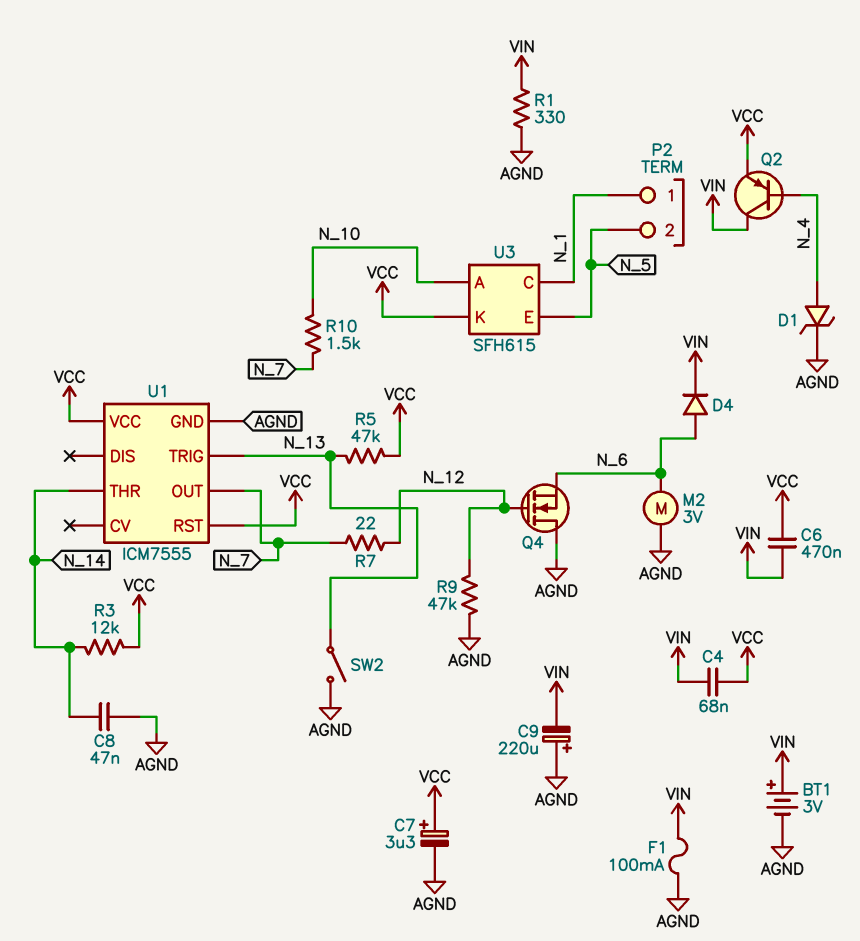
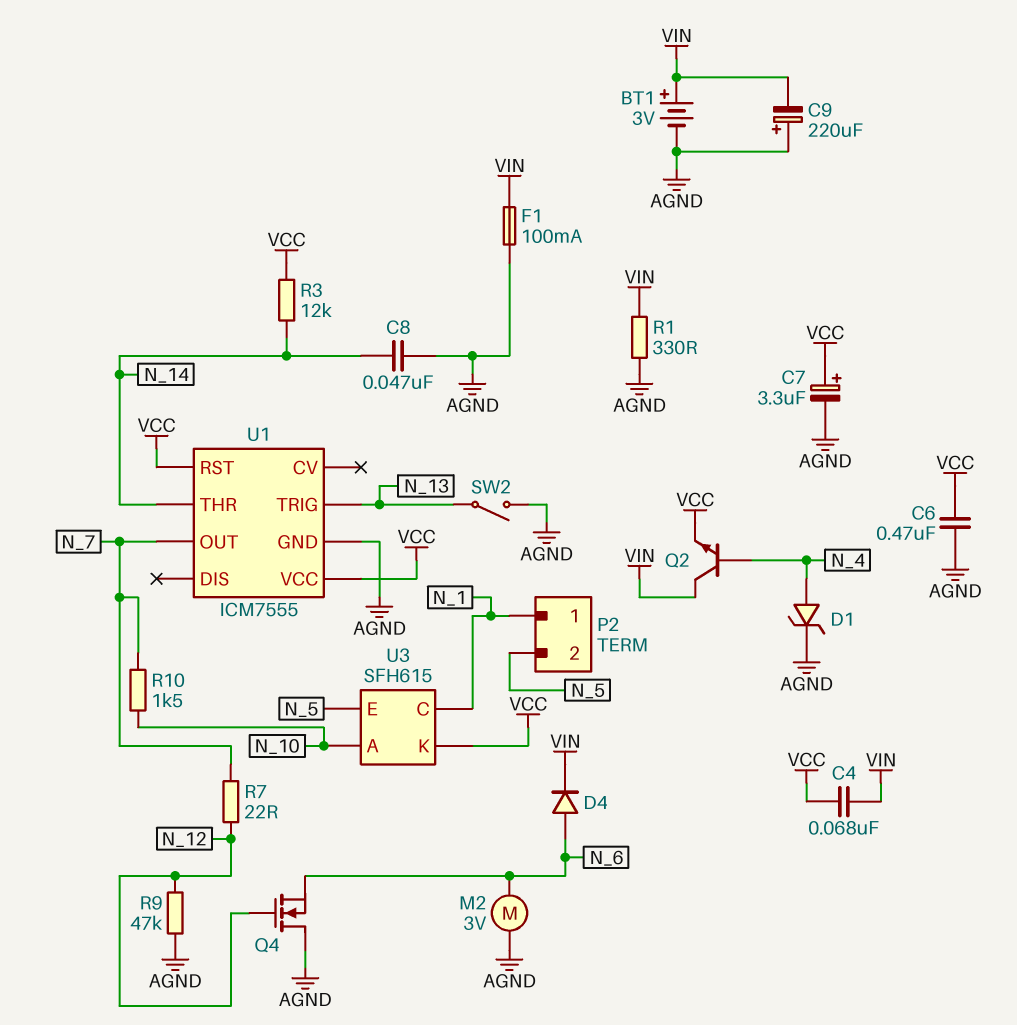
C6: 470nF (VCC, VIN) -> 470nF (AGND, VCC)
Q2: PNP (B N_4, C VIN, E VCC) -> NPN (B N_4, C VIN, E VCC)
R5: 47k (N_13, VCC) -> none

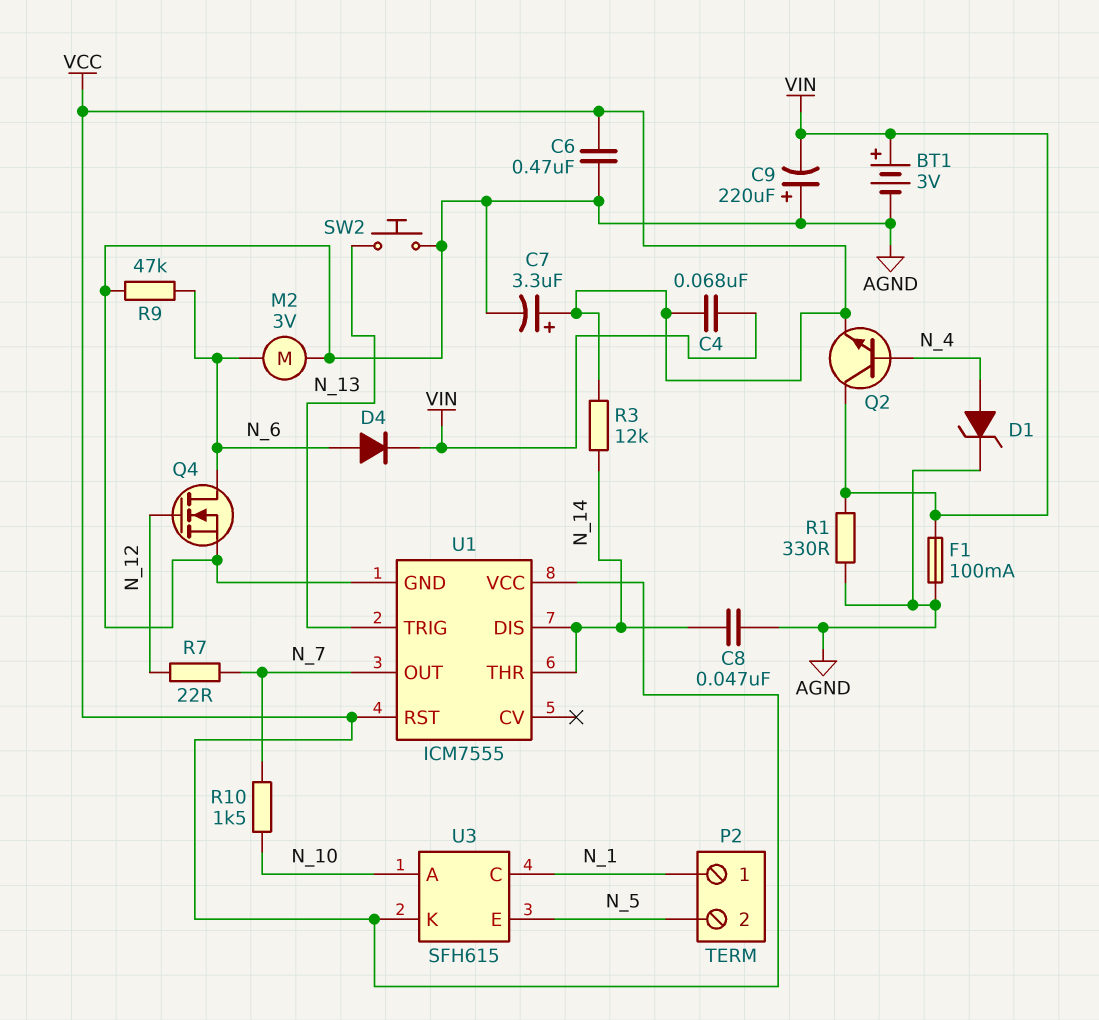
Q4: NMOS (G N_12, D AGND, S N_6) -> NMOS (G N_12, D N_6, S AGND)
R9: 47k (AGND, N_12) -> 47k (AGND, N_6)
SW2: switch (AGND, N_13) -> button (AGND, N_13)
U1 pin DIS: none -> N_14

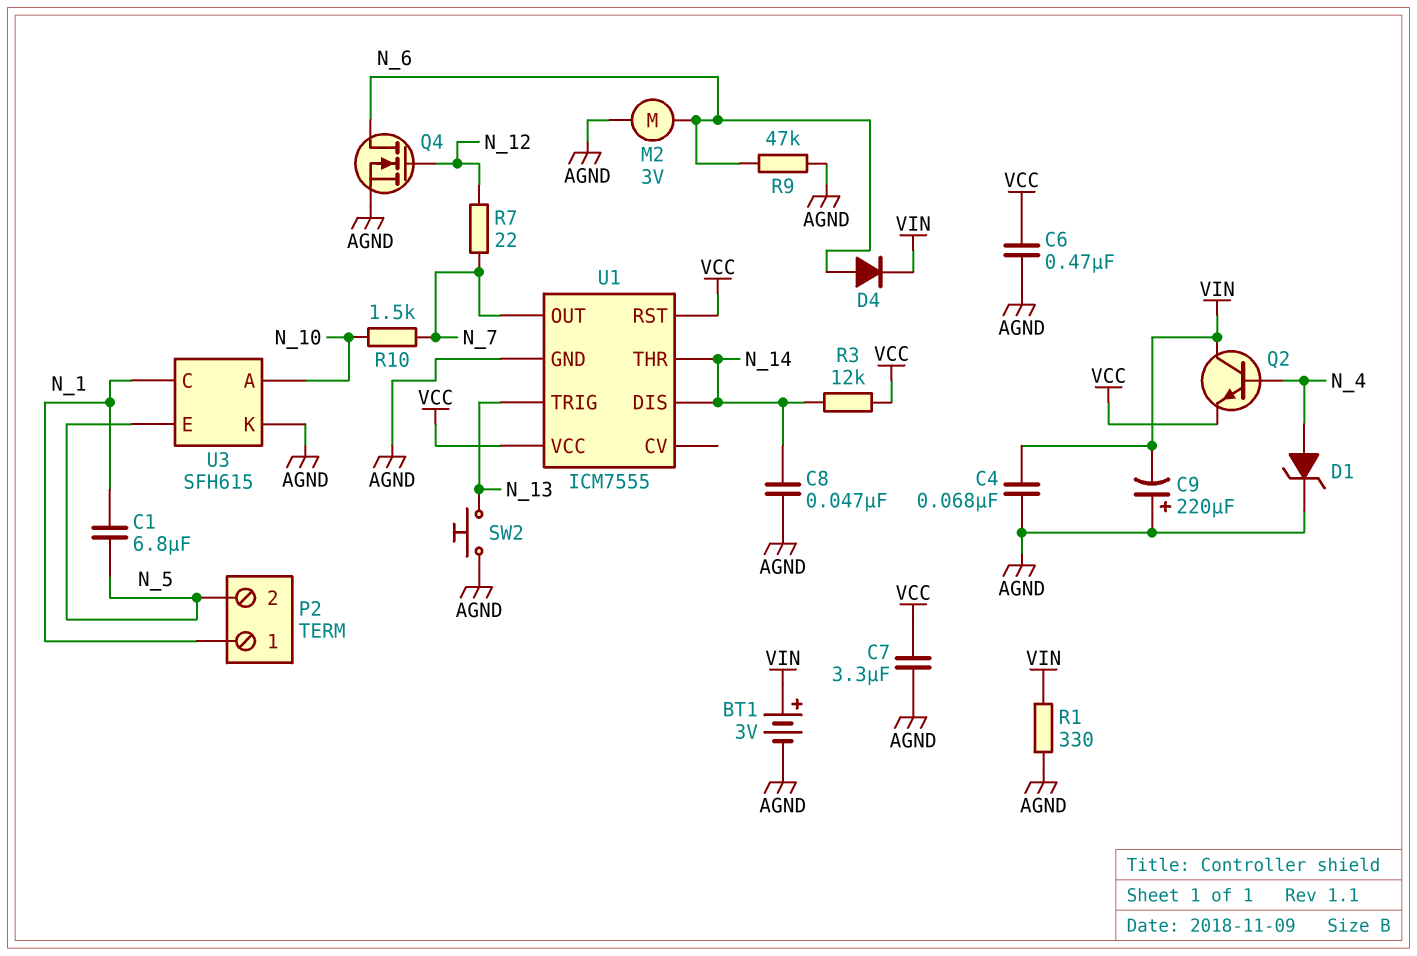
C1: none -> 6.8uF (N_1, N_5)
C4: 68nF (VCC, VIN) -> 68nF (AGND, VIN)
C7: 3.3uF (plus VCC, minus AGND) -> 3.3uF (AGND, VCC)
F1: 100mA (AGND, VIN) -> none
U3 pin K: VCC -> AGND

